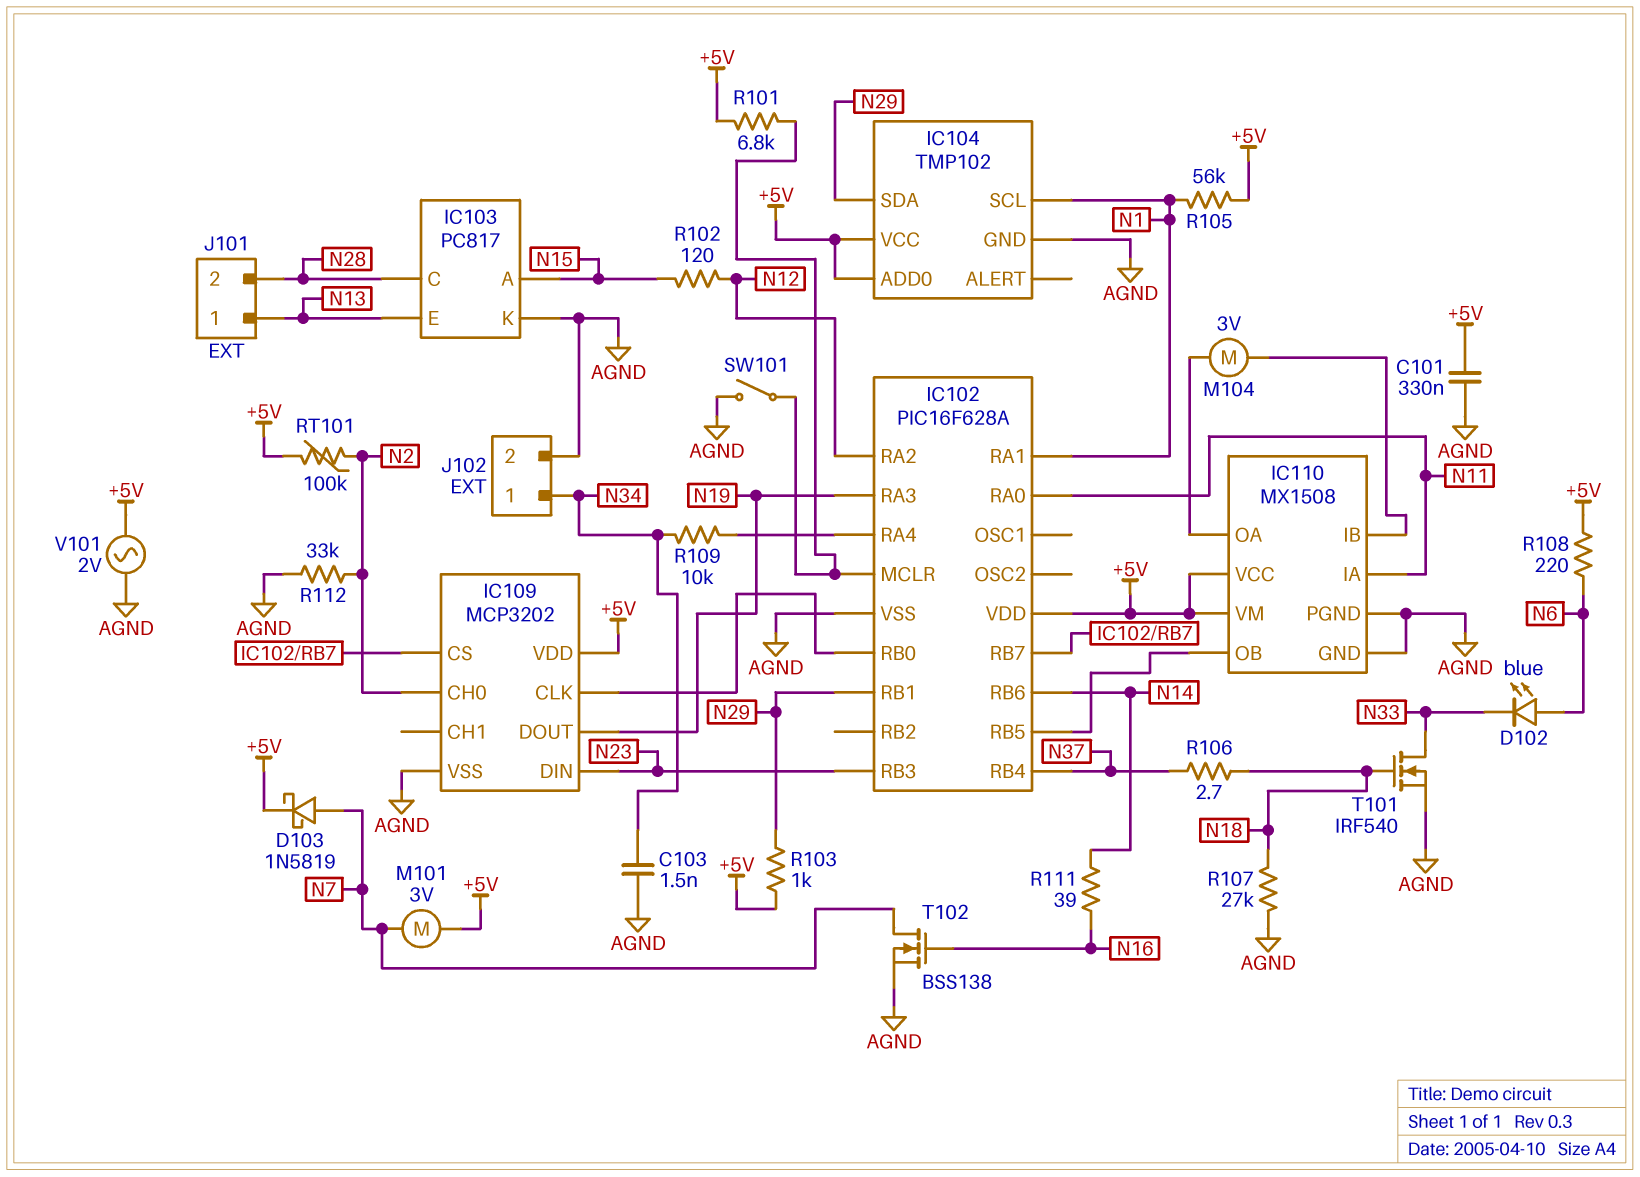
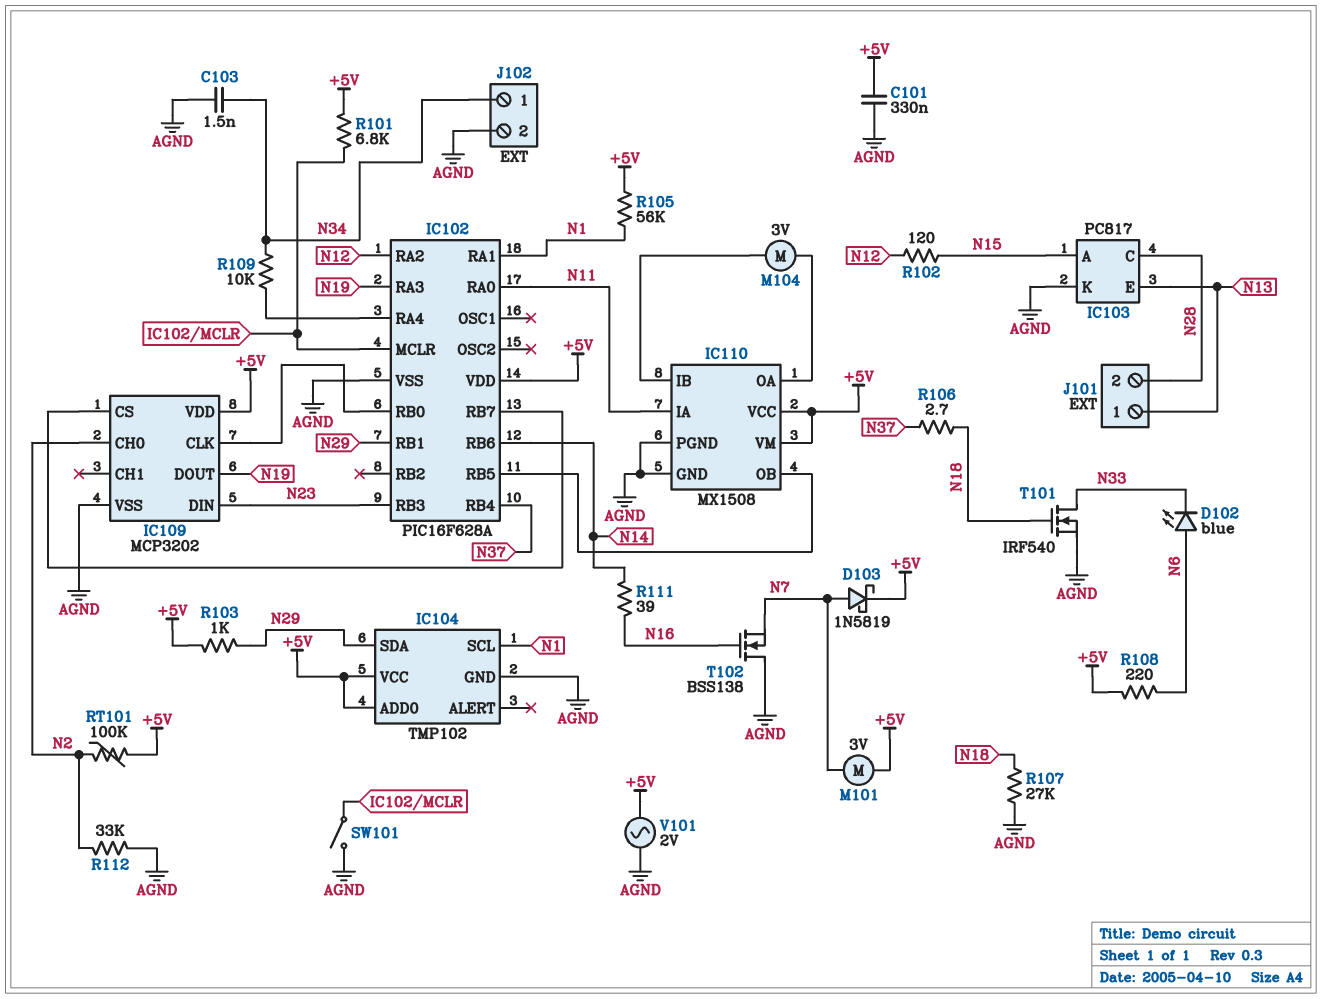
T102: NMOS BSS138 (G N16, D N7, S AGND) -> NMOS BSS138 (G N16, D AGND, S N7)

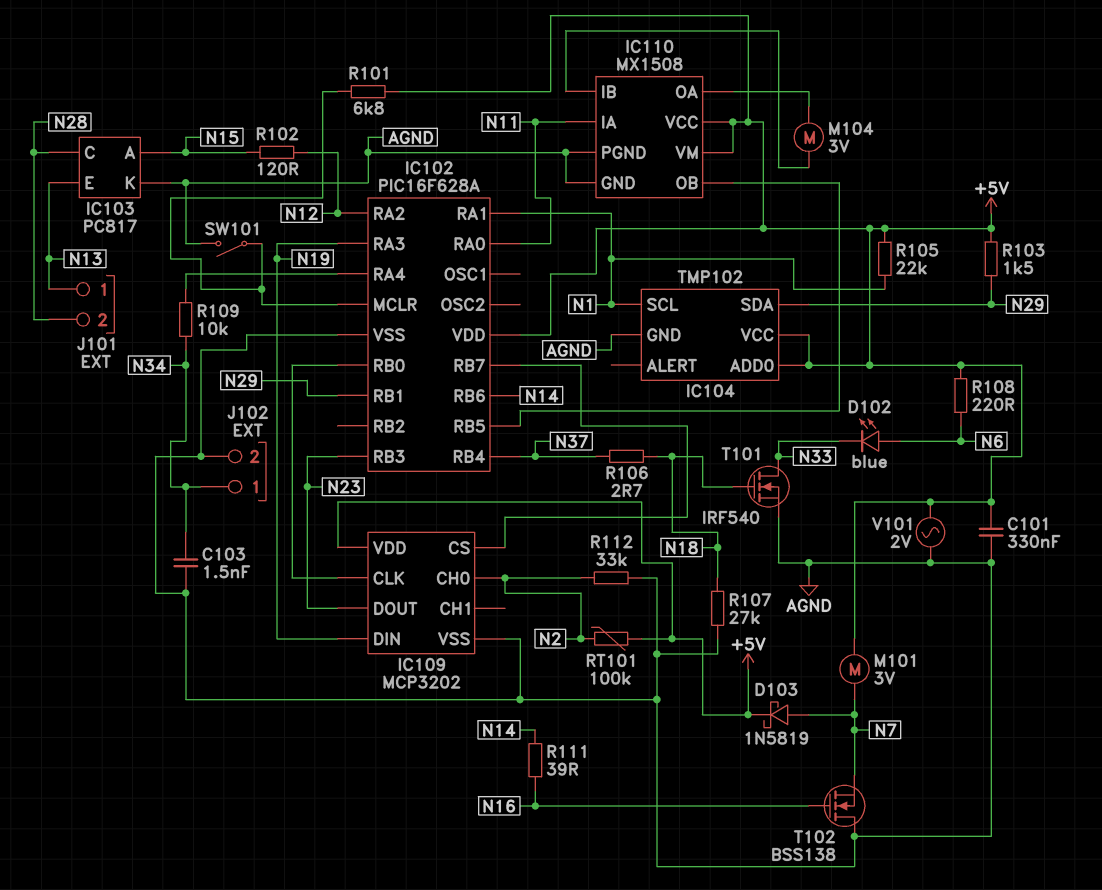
IC109 pin DIN: N23 -> N19
IC109 pin DOUT: N19 -> N23
R103: 1k (+5V, N29) -> 1.5k (+5V, N29)
R105: 56k (+5V, N1) -> 22k (+5V, N1)

